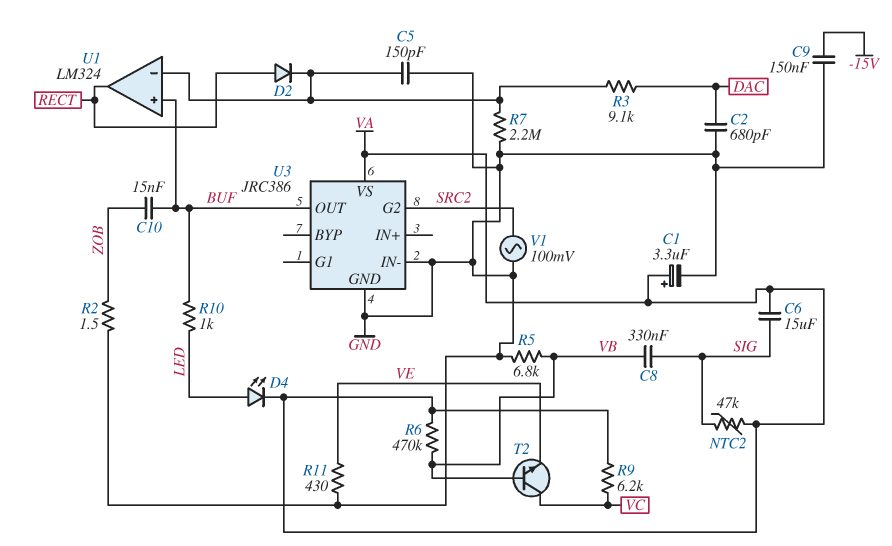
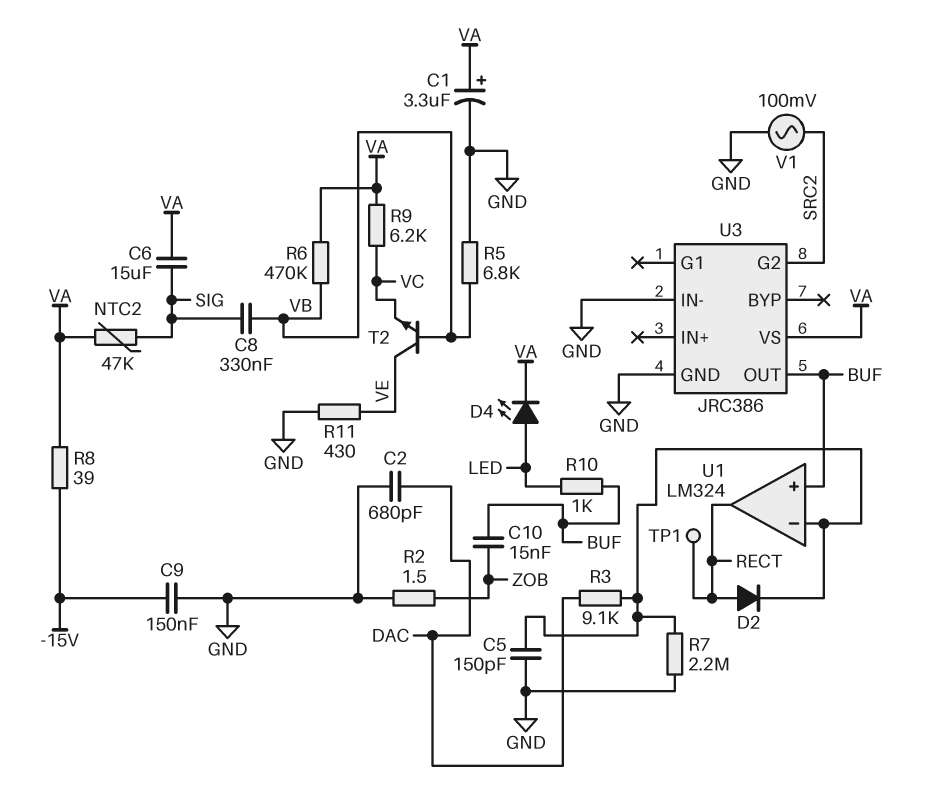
R8: none -> 39 (-15V, VA)
T2: NPN (B VB, C VC, E VE) -> NPN (B VB, C VE, E VC)
TP1: none -> test point (RECT)

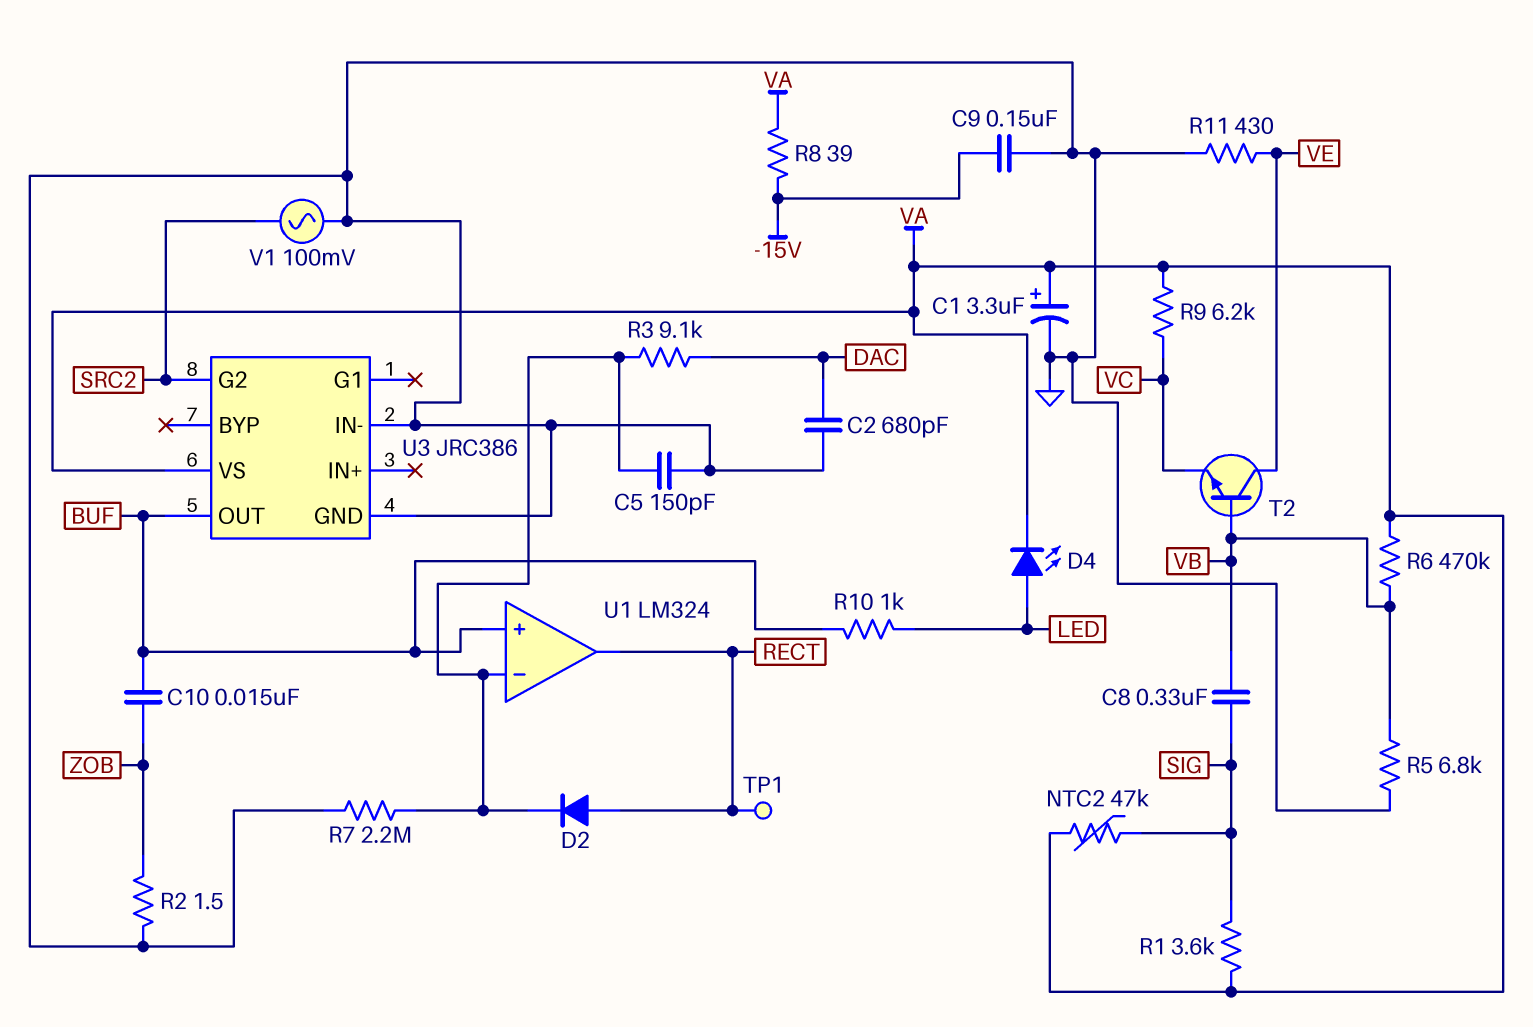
C6: 15uF (SIG, VA) -> none
R1: none -> 3.6k (SIG, VA)

